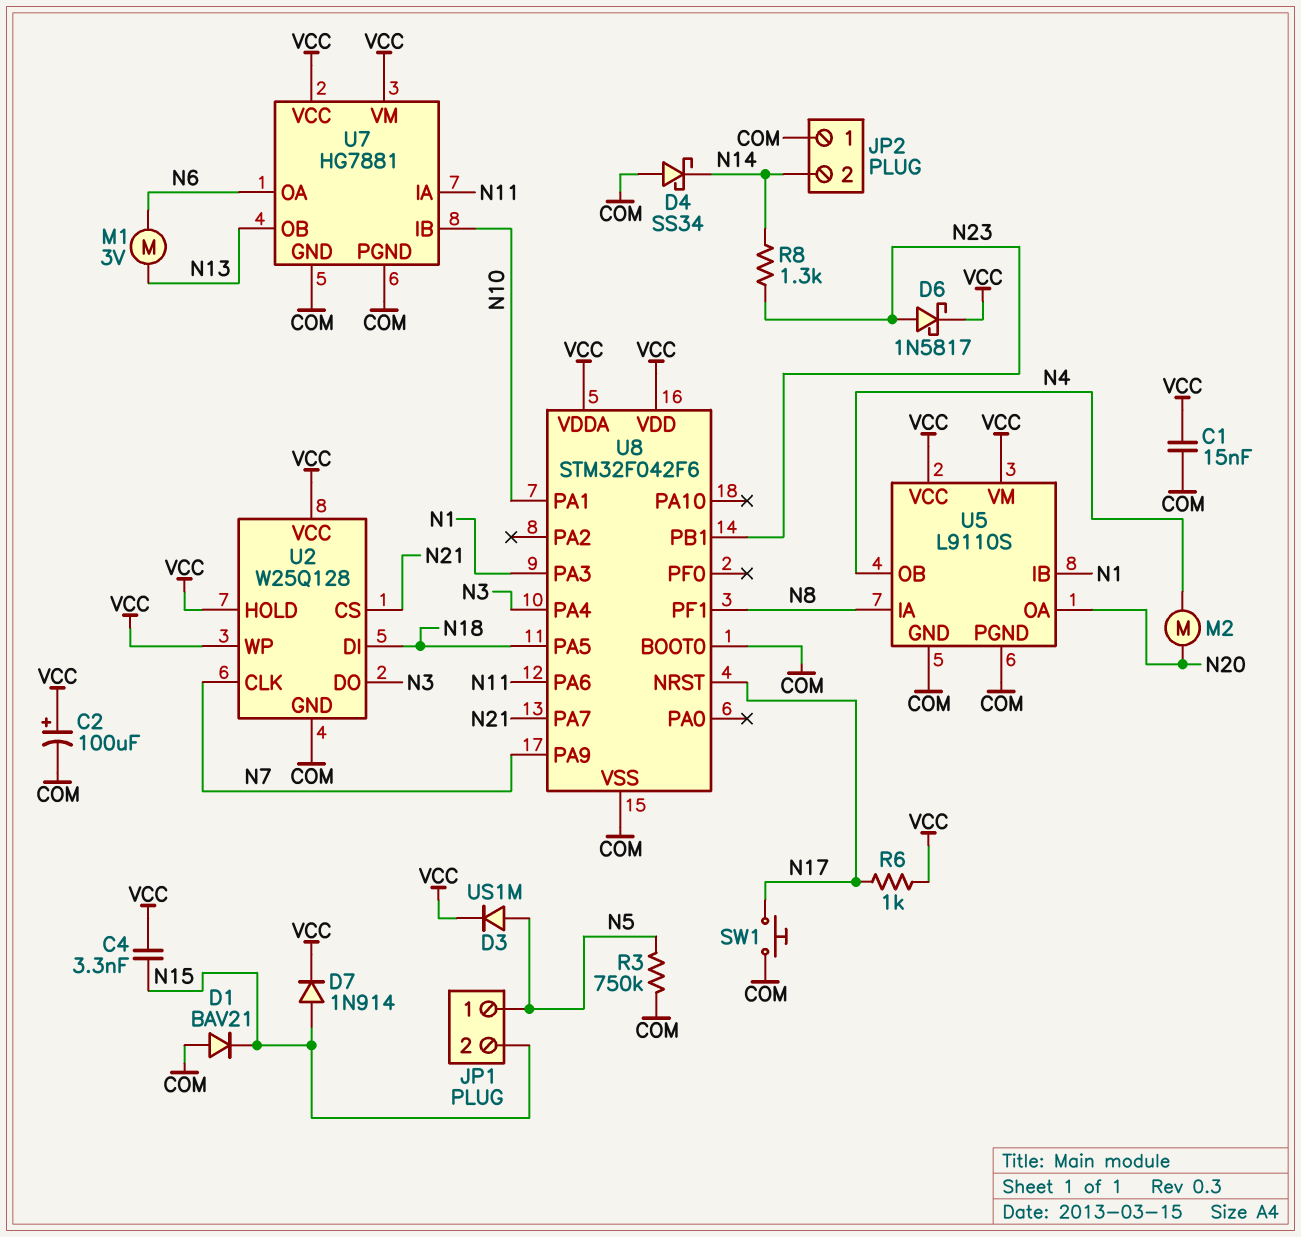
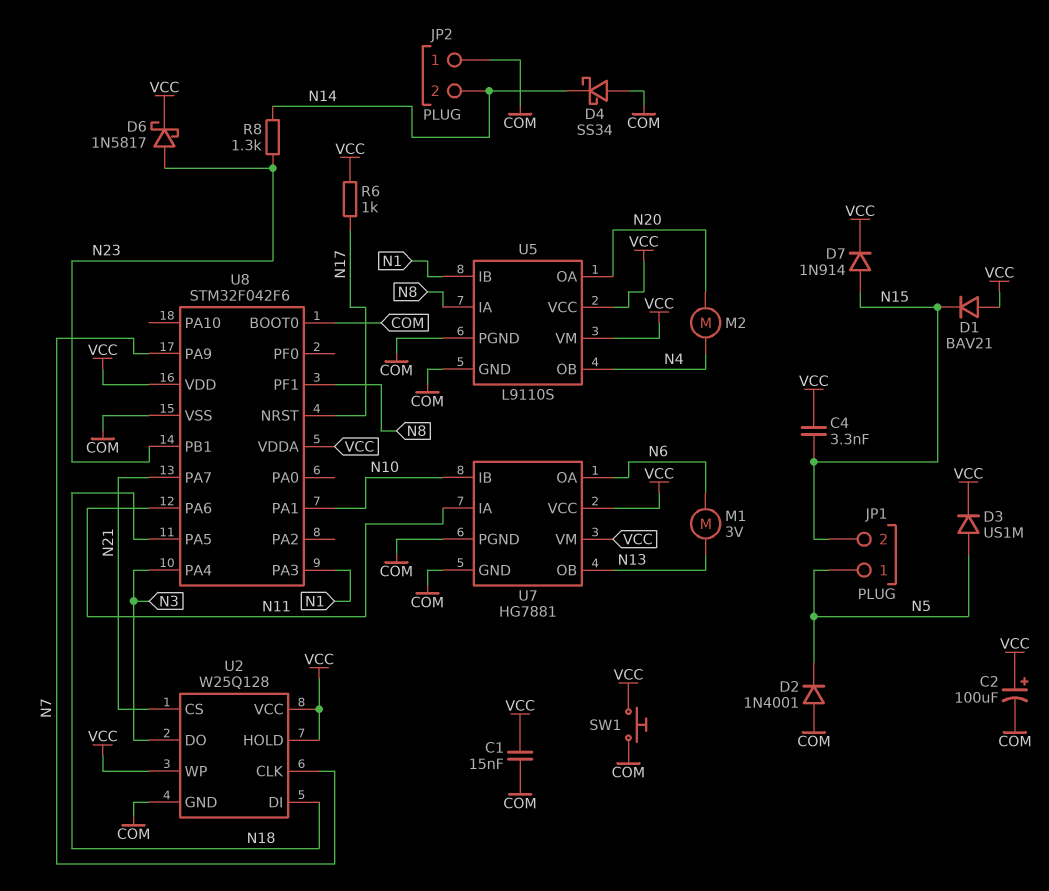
D1: diode BAV21 (A COM, K N15) -> diode BAV21 (A VCC, K N15)
D2: none -> diode 1N4001 (A COM, K N5)
R3: 750k (COM, N5) -> none
SW1: button (COM, N17) -> button (COM, VCC)

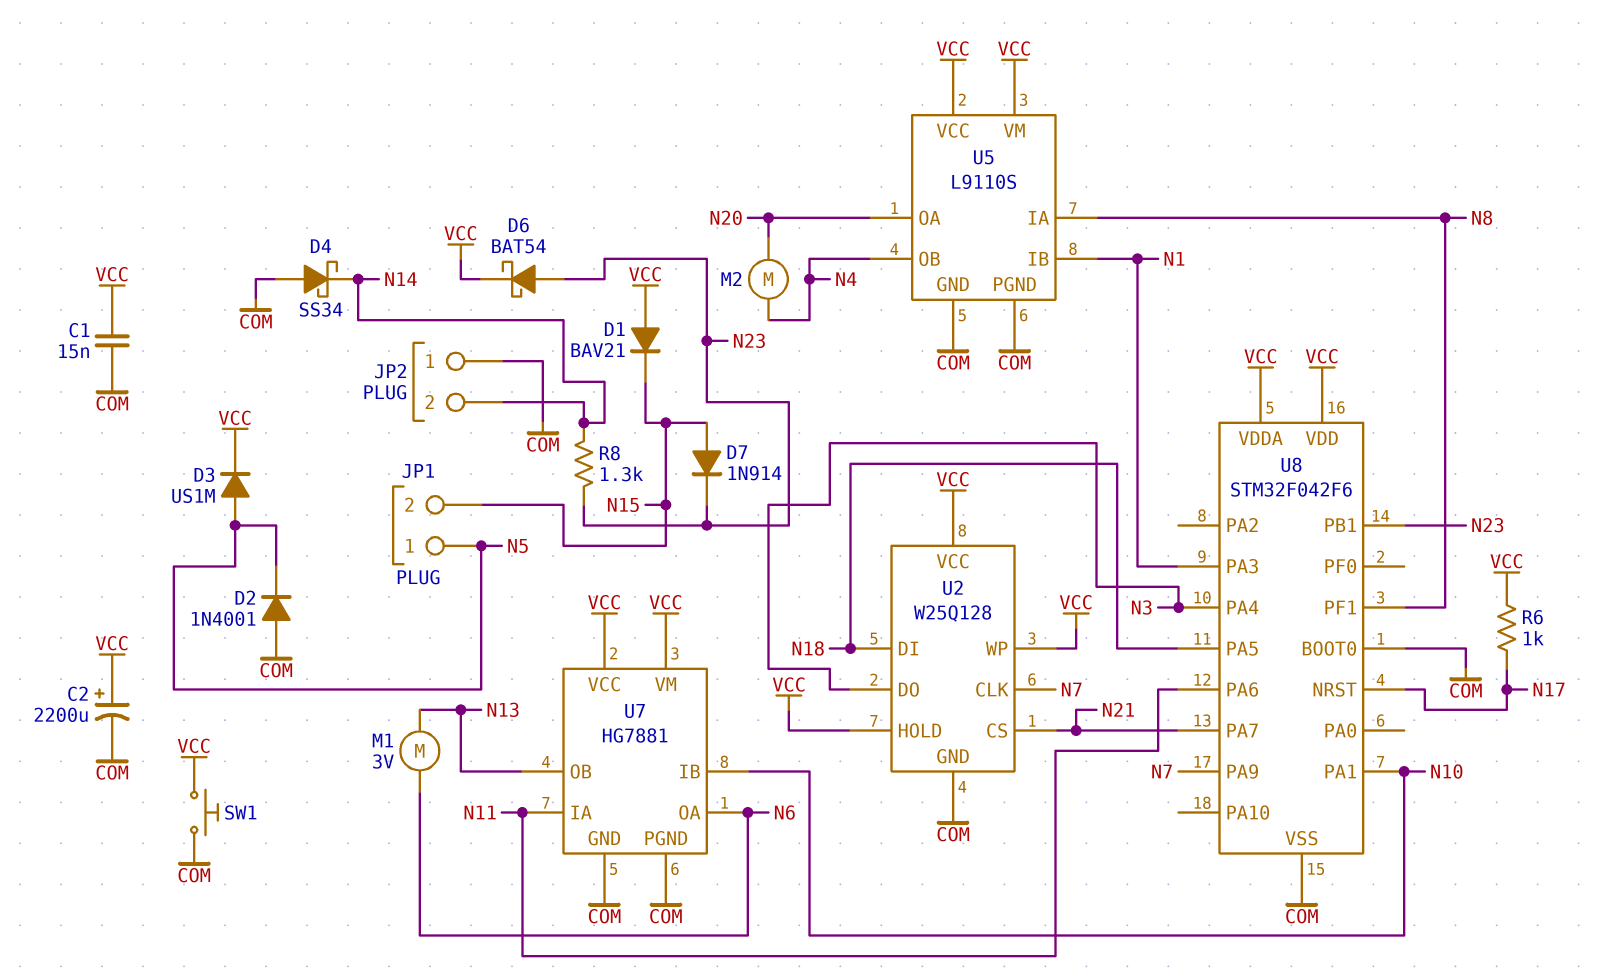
C2: 100uF (plus VCC, minus COM) -> 2200uF (plus VCC, minus COM)
C4: 3.3nF (N15, VCC) -> none
D6: schottky 1N5817 (A N23, K VCC) -> schottky BAT54 (A N23, K VCC)
D7: diode 1N914 (A N15, K VCC) -> diode 1N914 (A N15, K N23)

